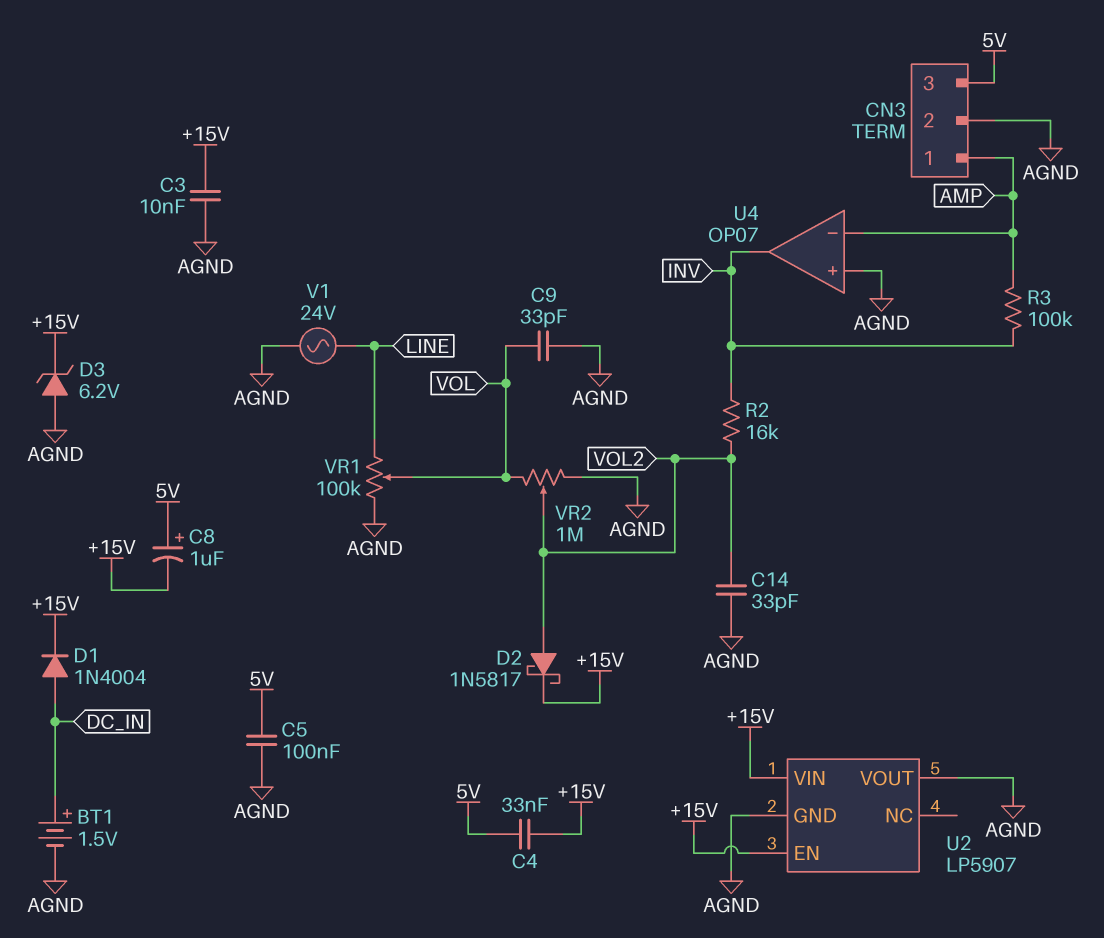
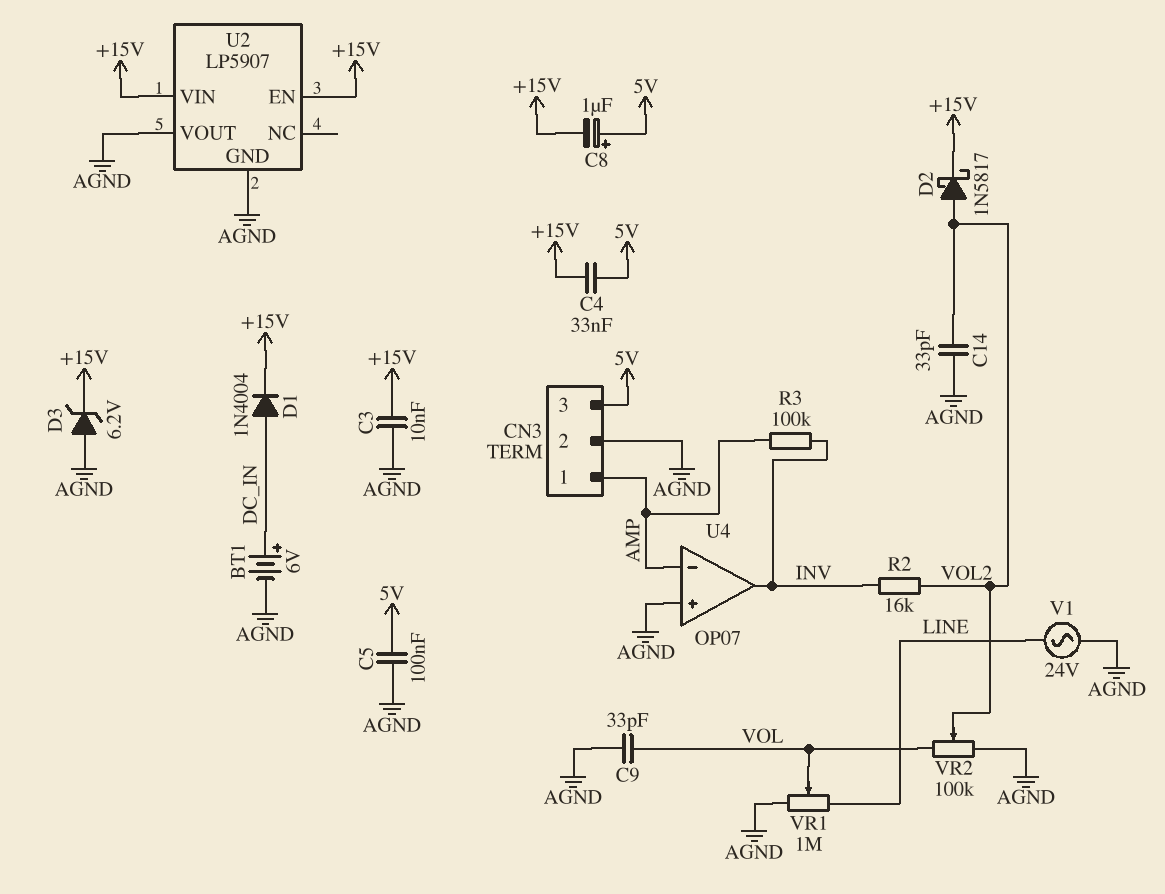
BT1: 1.5V (plus DC_IN, minus AGND) -> 6V (plus DC_IN, minus AGND)
VR1: 100k (AGND, LINE, wiper VOL) -> 1M (AGND, LINE, wiper VOL)
VR2: 1M (AGND, VOL, wiper VOL2) -> 100k (AGND, VOL, wiper VOL2)

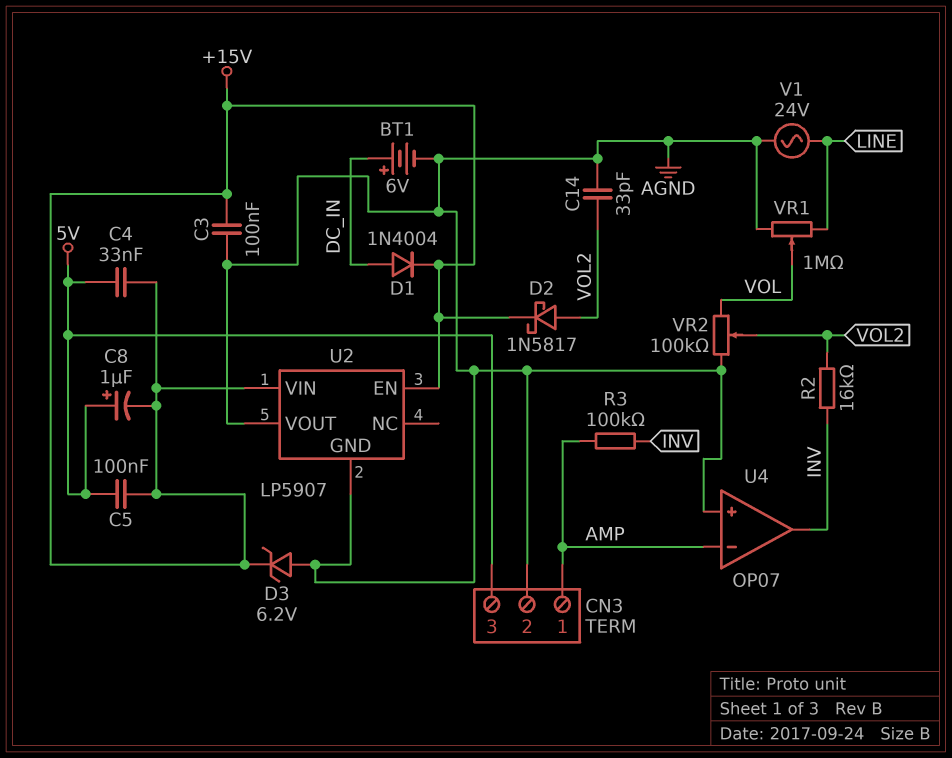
C3: 10nF (+15V, AGND) -> 100nF (+15V, AGND)
C5: 100nF (5V, AGND) -> 100nF (+15V, 5V)
C9: 33pF (AGND, VOL) -> none

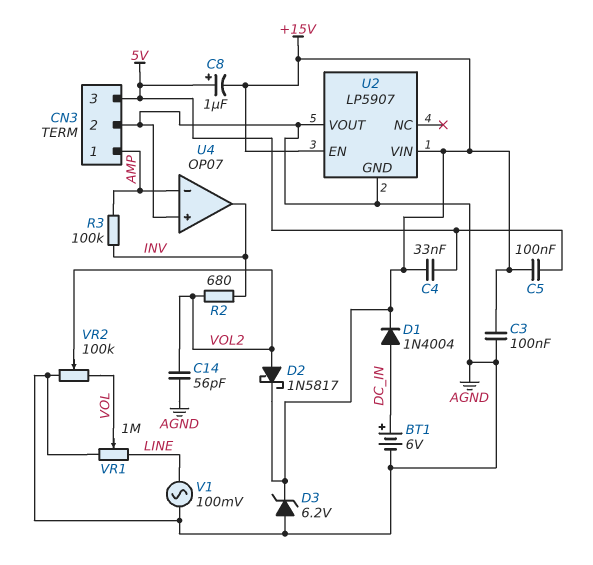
C14: 33pF (AGND, VOL2) -> 56pF (AGND, VOL2)
R2: 16k (INV, VOL2) -> 680 (INV, VOL2)
V1: AC 24V (AGND, LINE) -> AC 100mV (AGND, LINE)

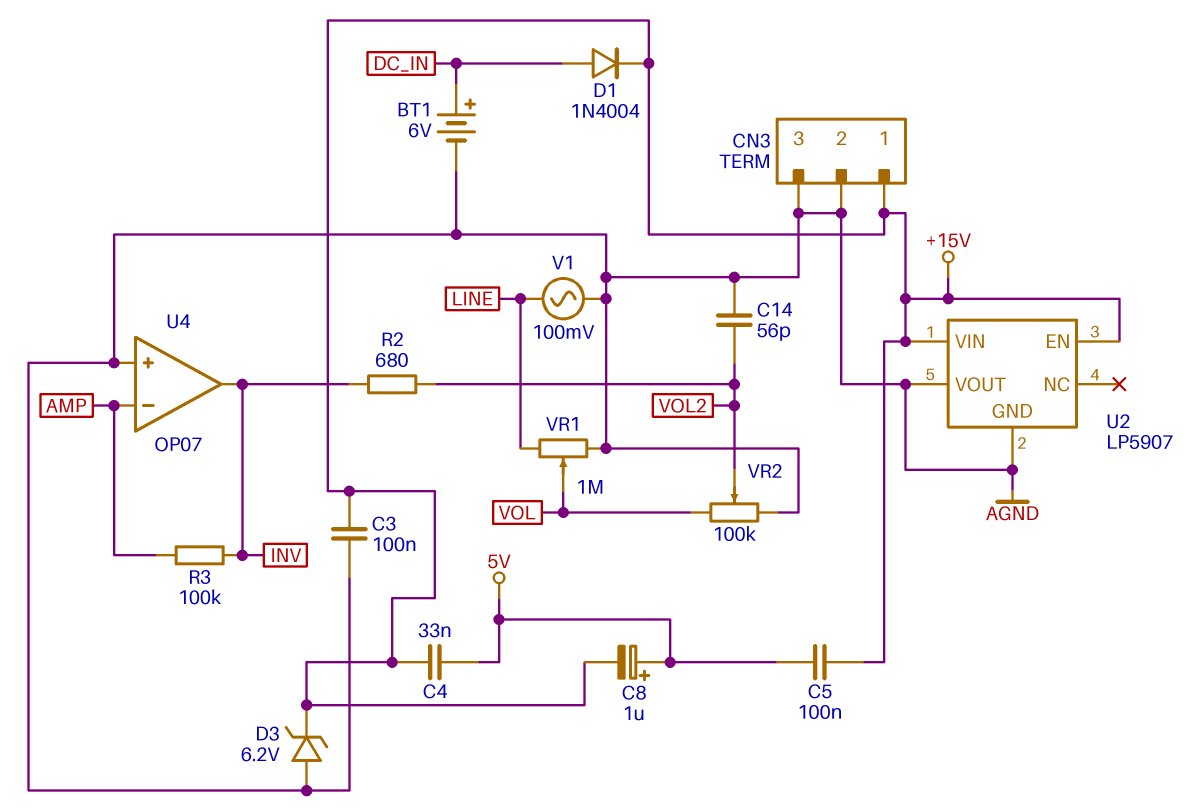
CN3 pin 1: AMP -> +15V
CN3 pin 3: 5V -> AGND
D2: schottky 1N5817 (A VOL2, K +15V) -> none

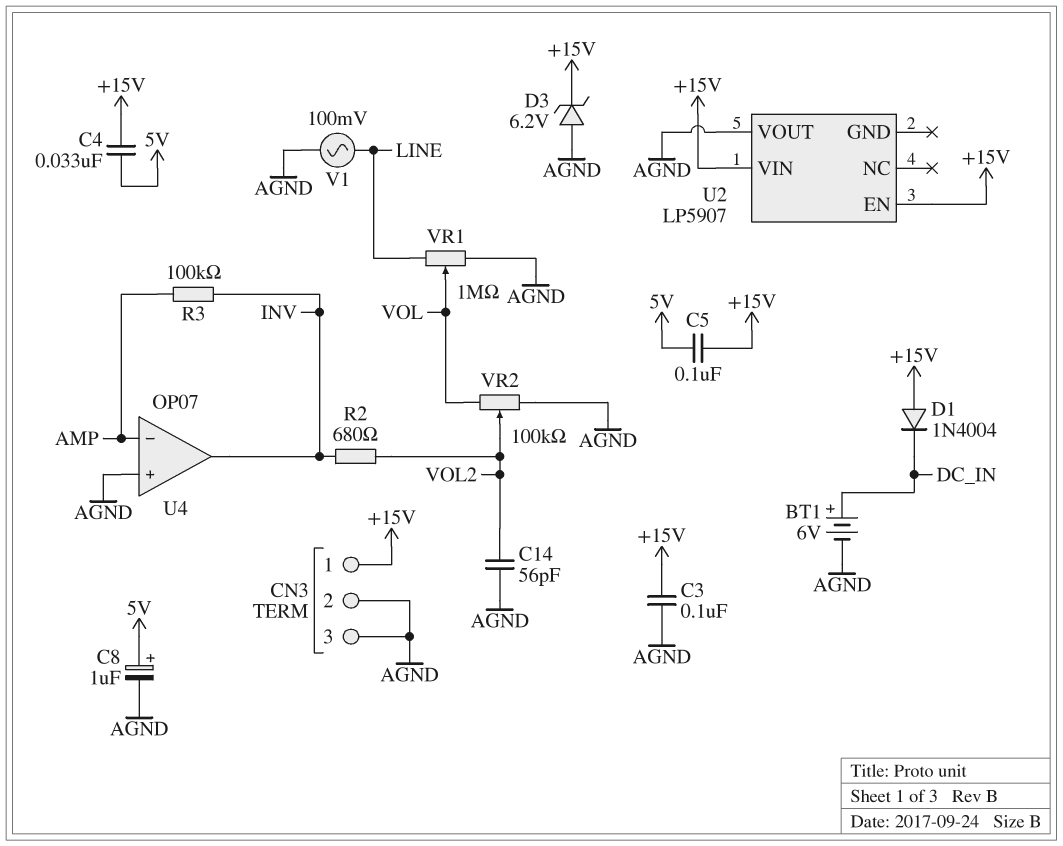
C8: 1uF (plus 5V, minus +15V) -> 1uF (plus 5V, minus AGND)
D1: diode 1N4004 (A DC_IN, K +15V) -> diode 1N4004 (A +15V, K DC_IN)
U2 pin GND: AGND -> none

